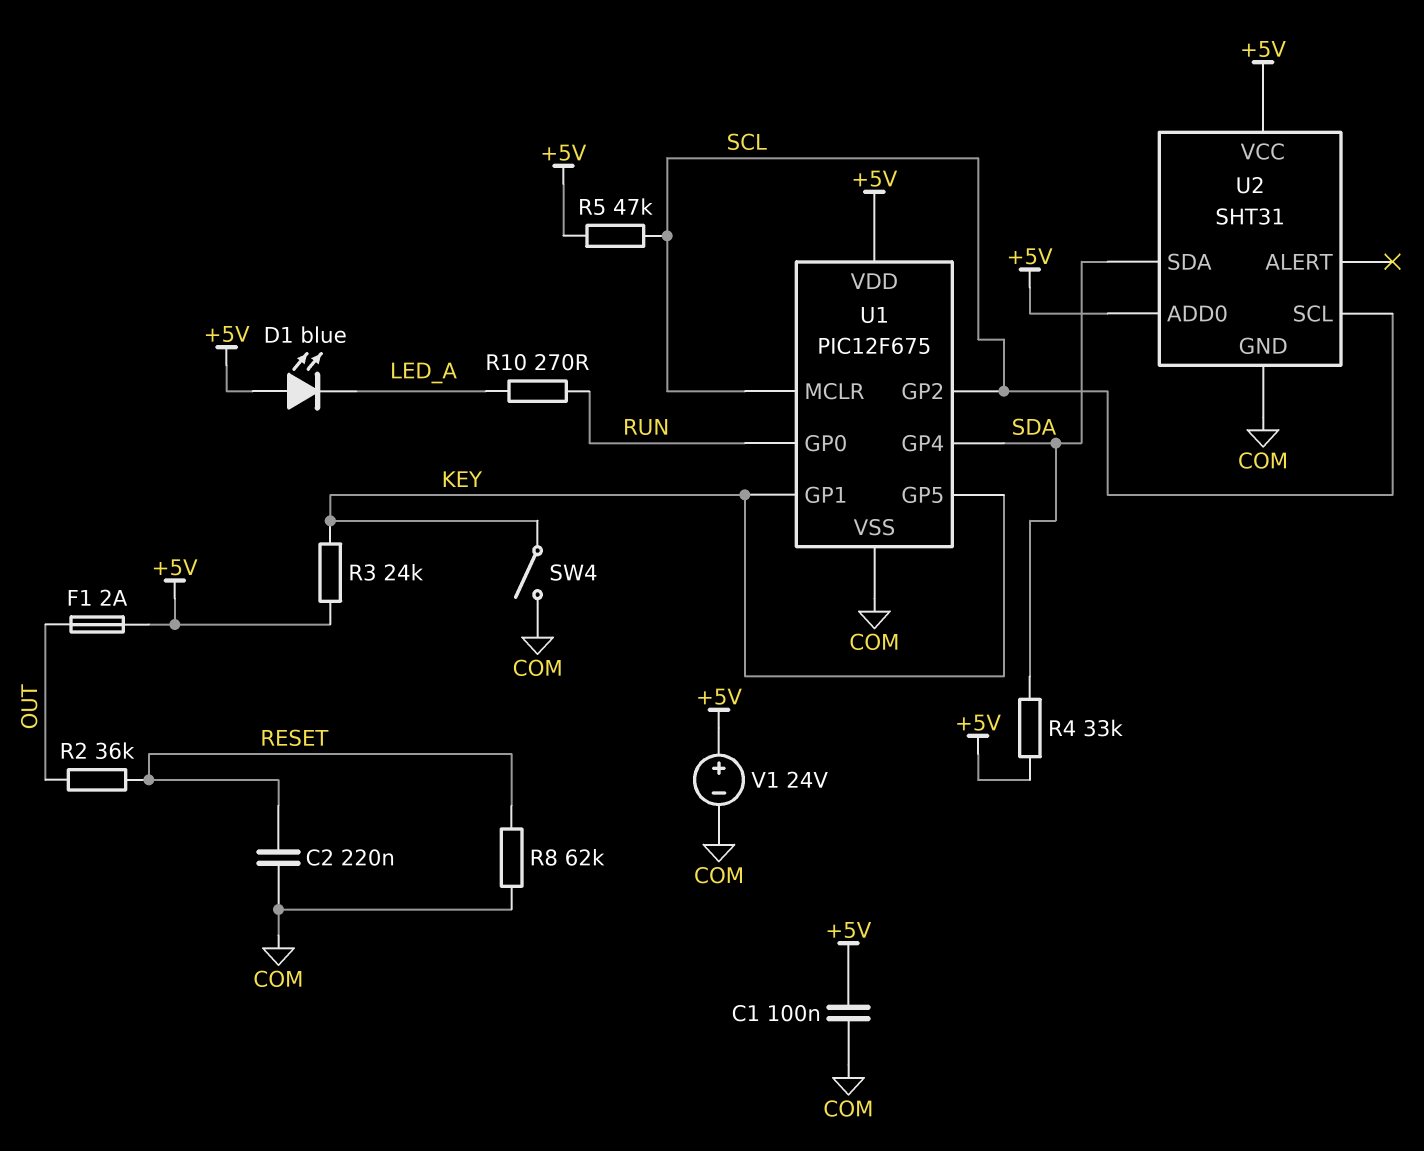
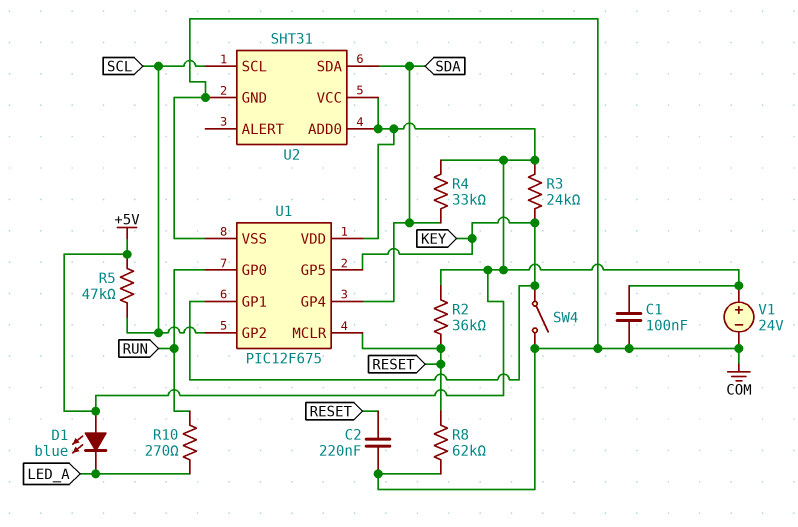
F1: 2A (+5V, OUT) -> none
R2: 36k (OUT, RESET) -> 36k (+5V, RESET)
U1 pin MCLR: SCL -> RESET

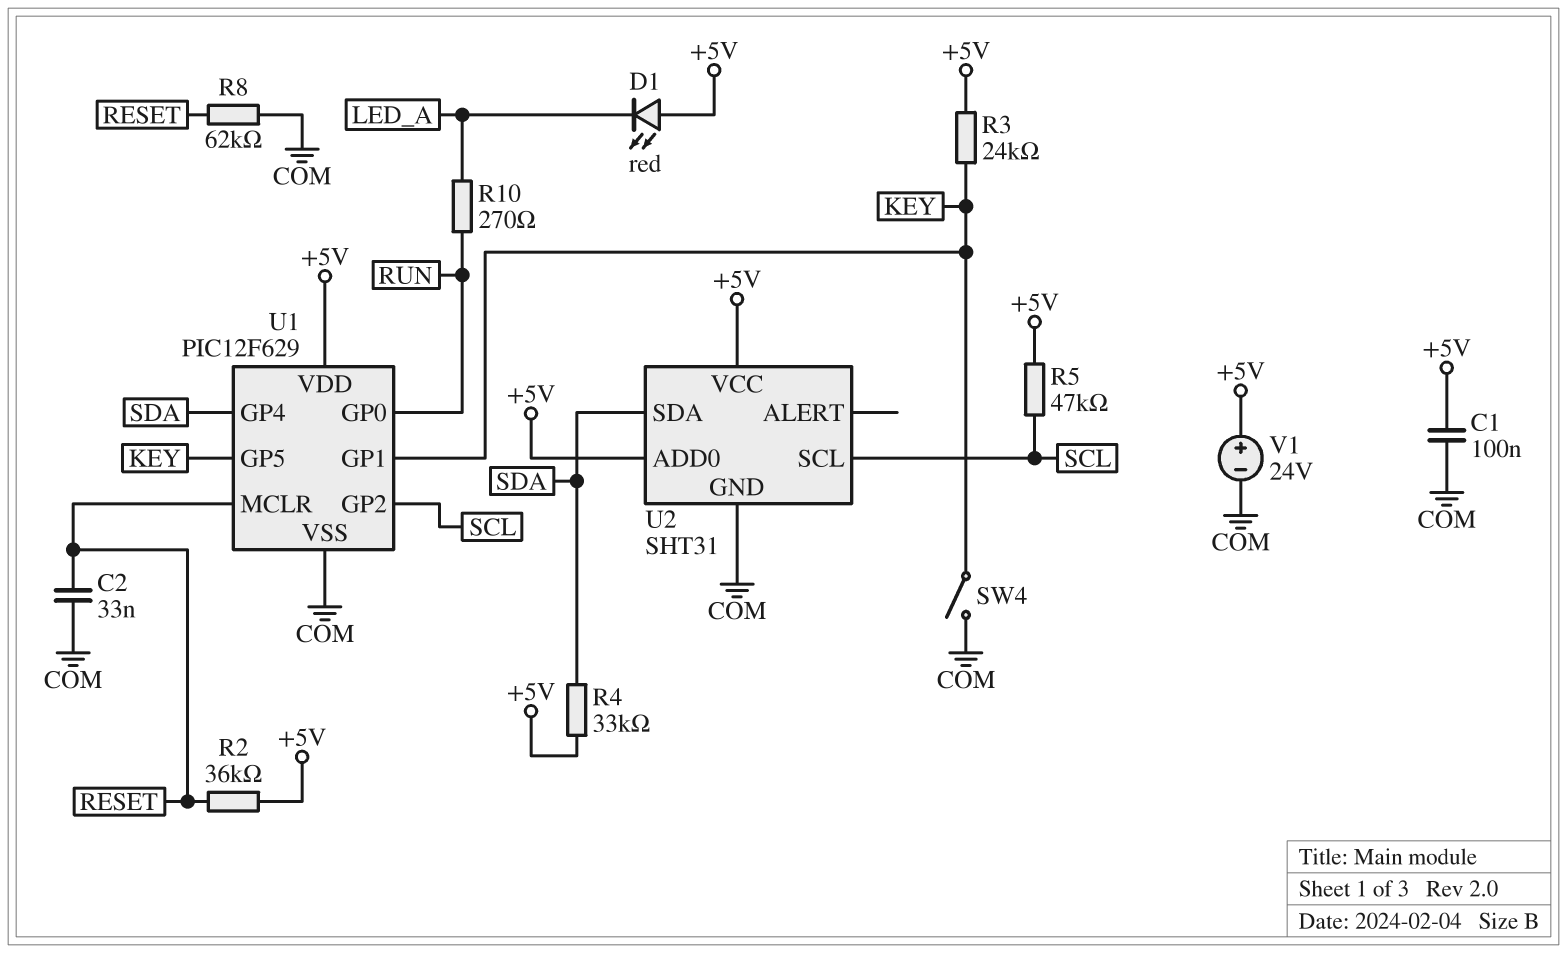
C2: 220nF (COM, RESET) -> 33nF (COM, RESET)
D1: LED blue (A +5V, K LED_A) -> LED red (A +5V, K LED_A)
U1: PIC12F675 -> PIC12F629

